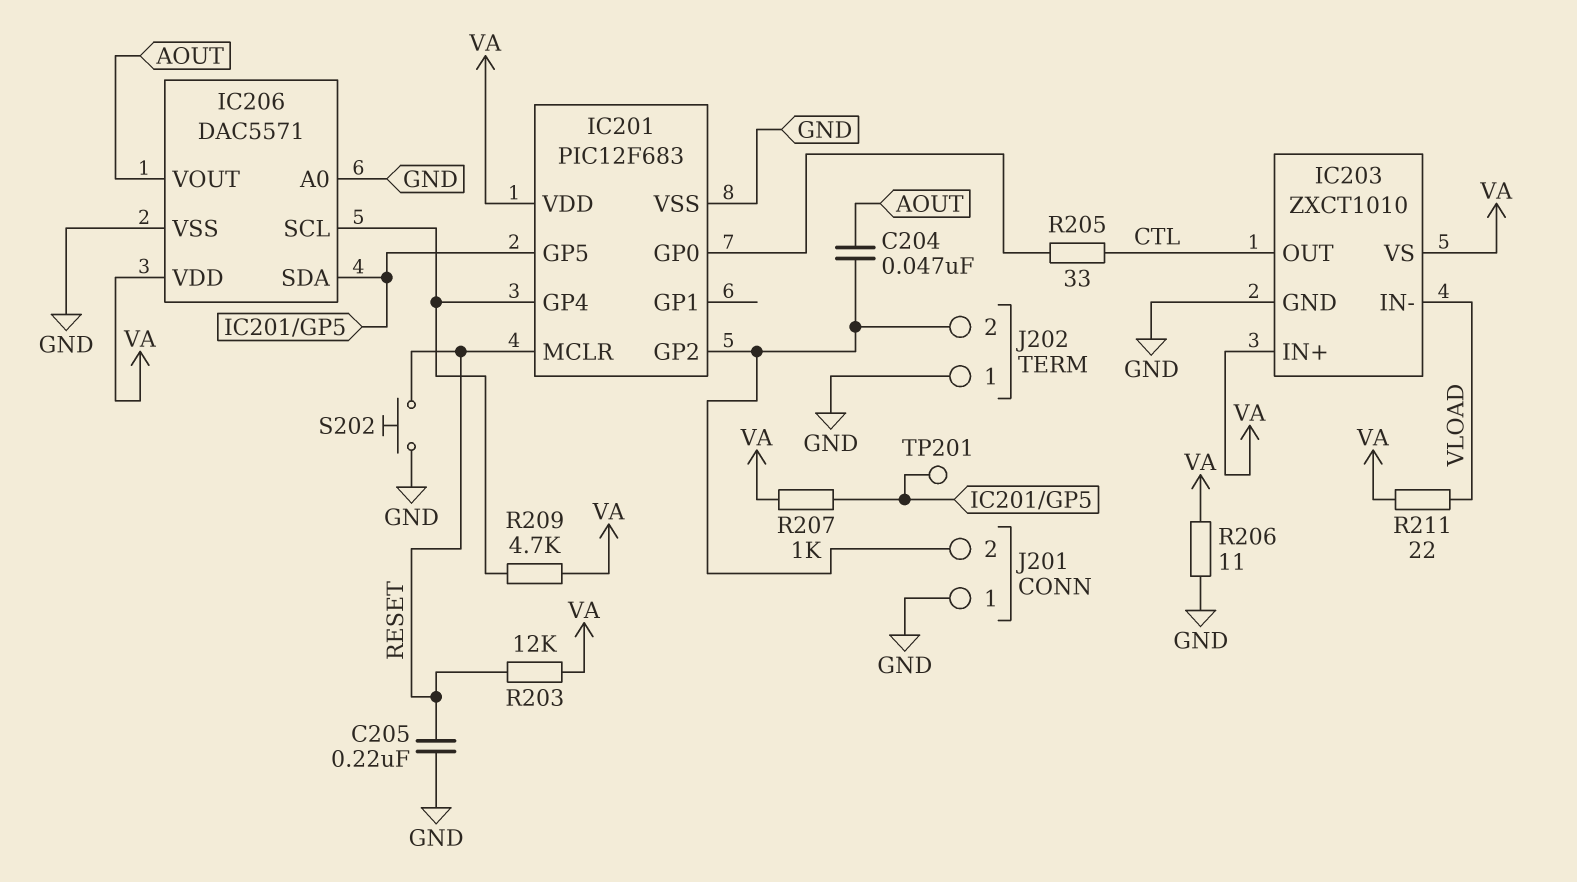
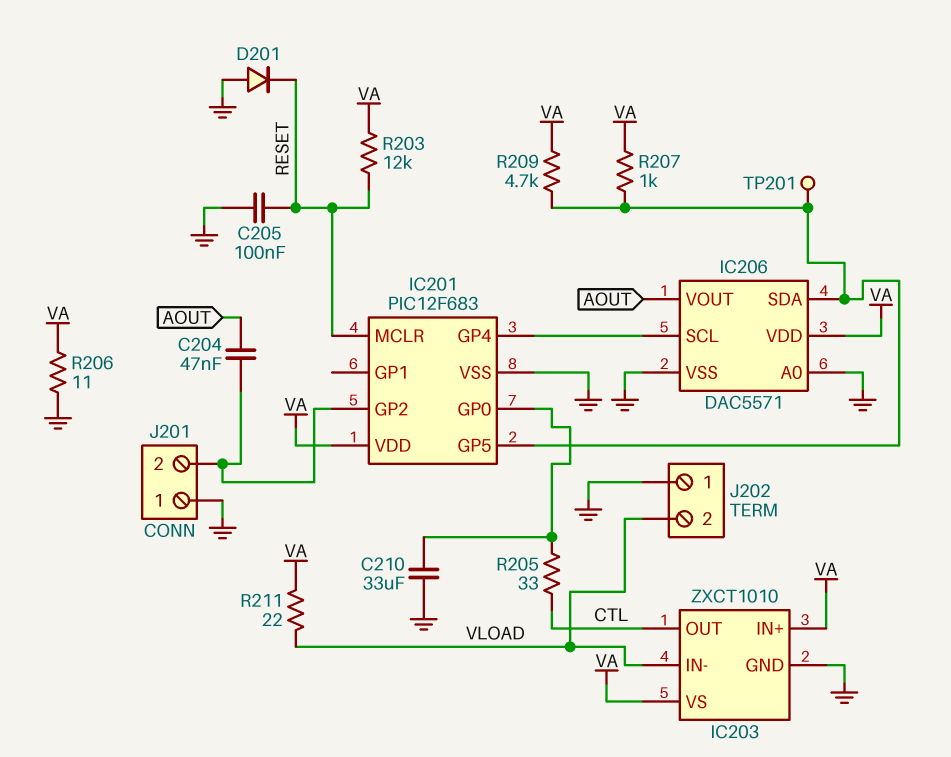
C205: 220nF (GND, RESET) -> 100nF (GND, RESET)
C210: none -> 33uF (GND, IC201/GP0)
D201: none -> diode (A GND, K RESET)
J202 pin 2: IC201/GP2 -> VLOAD
R209: 4.7k (IC201/GP4, VA) -> 4.7k (IC201/GP5, VA)
S202: button (GND, RESET) -> none

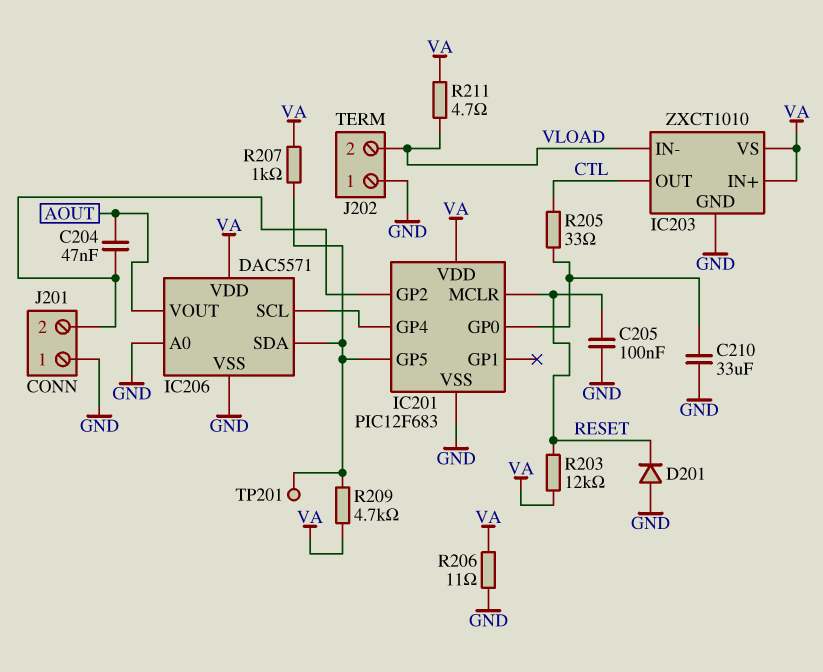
R211: 22 (VA, VLOAD) -> 4.7 (VA, VLOAD)

